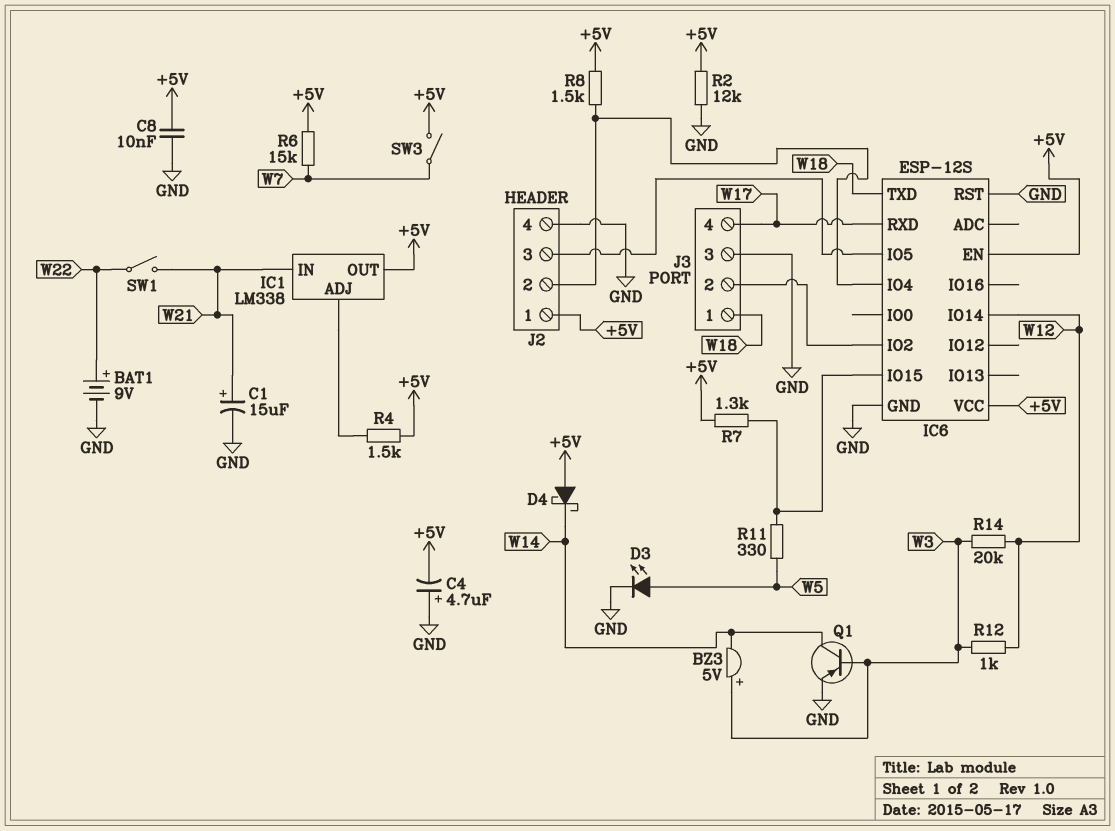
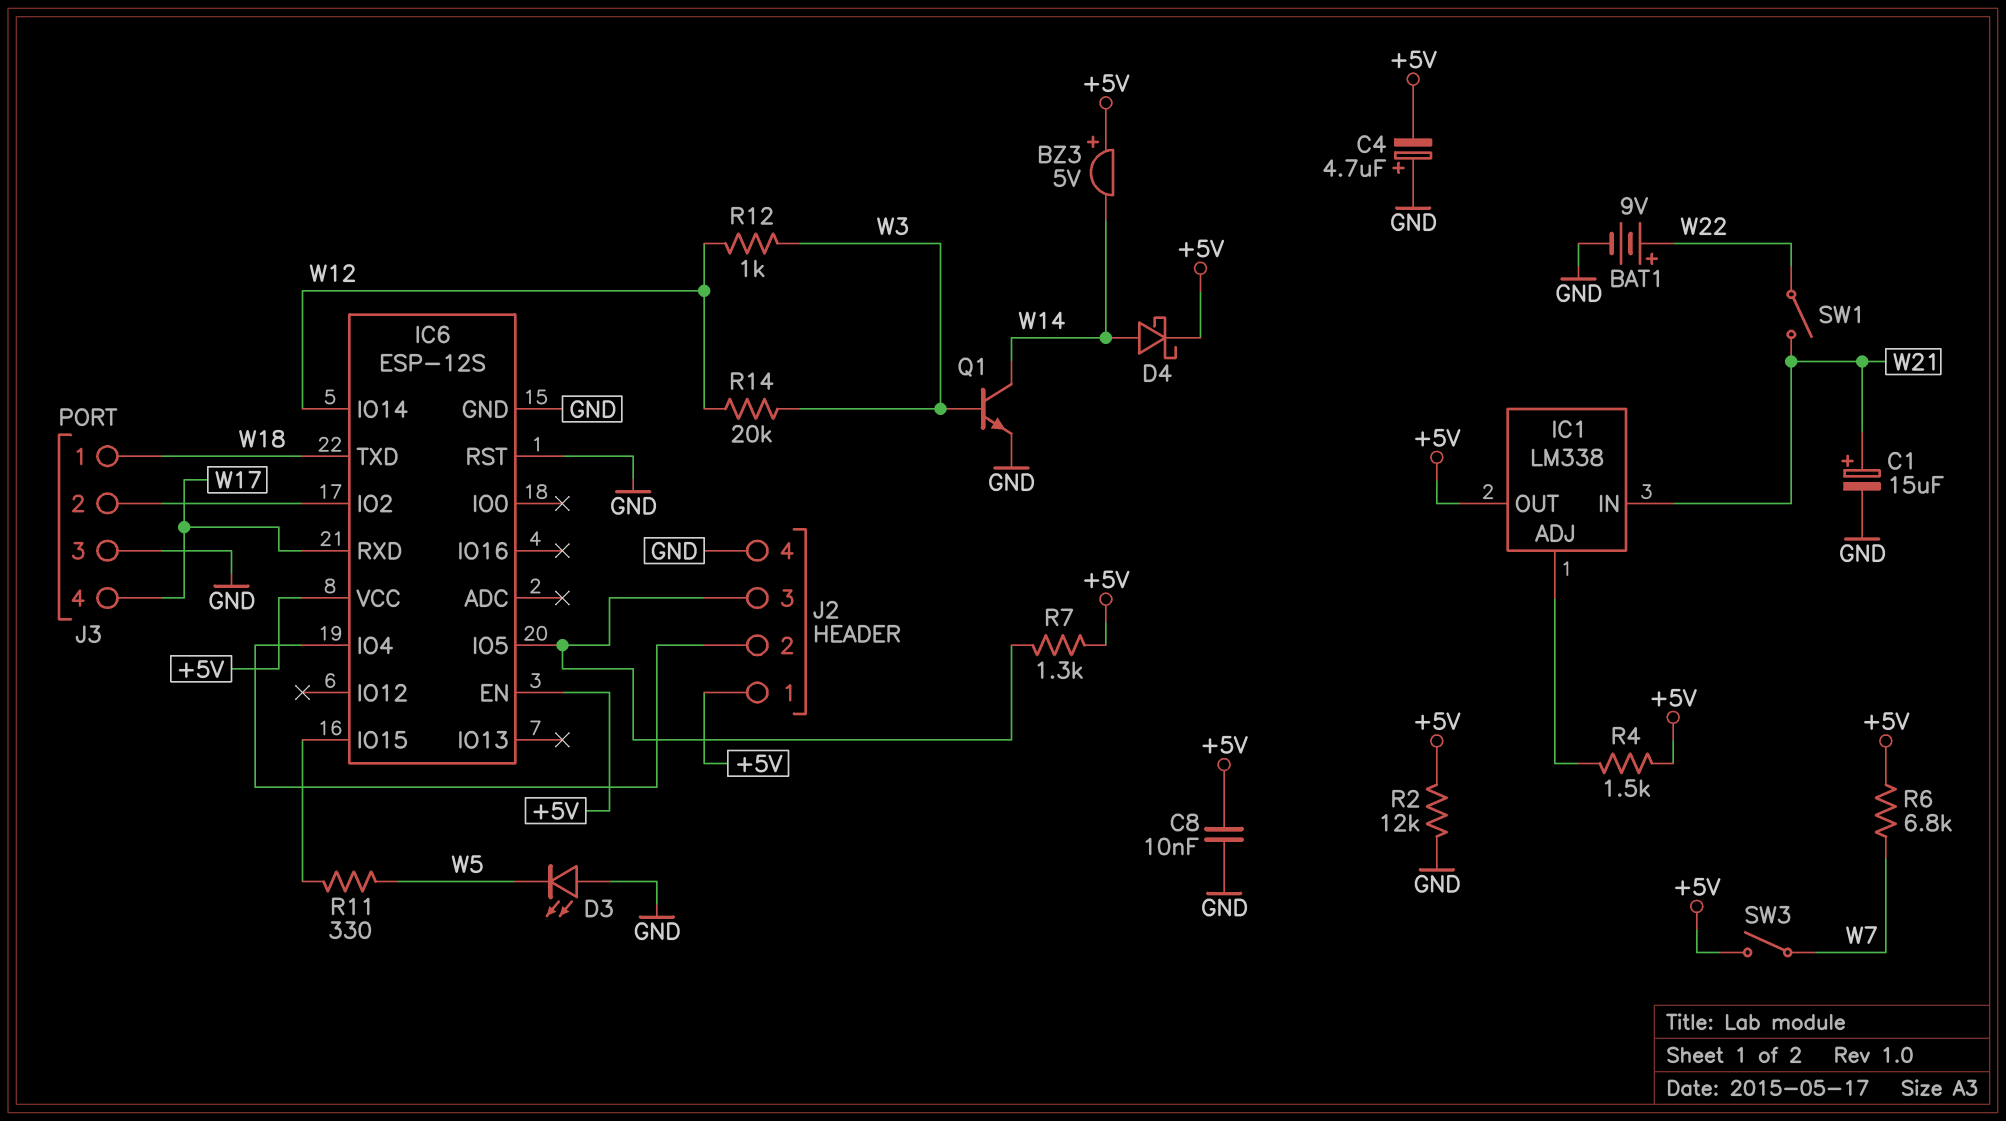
BZ3: buzzer 5V (plus W3, minus W14) -> buzzer 5V (plus +5V, minus W14)
D3: LED (A W5, K GND) -> LED (A GND, K W5)
D4: schottky (A +5V, K W14) -> schottky (A W14, K +5V)
Q1: PNP (B W3, C W14, E GND) -> NPN (B W3, C W14, E GND)
R6: 15k (+5V, W7) -> 6.8k (+5V, W7)
R7: 1.3k (+5V, IC6/IO15) -> 1.3k (+5V, IC6/IO5)
R8: 1.5k (+5V, IC6/IO4) -> none

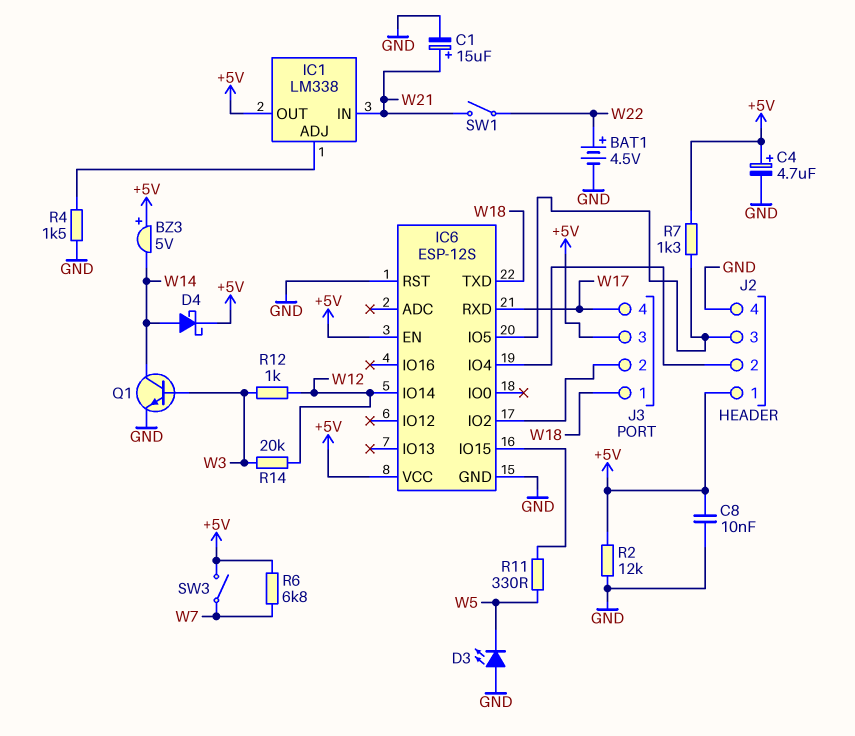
BAT1: 9V (plus W22, minus GND) -> 4.5V (plus W22, minus GND)
C4: 4.7uF (plus GND, minus +5V) -> 4.7uF (plus +5V, minus GND)
J3 pin 3: GND -> +5V
R4: 1.5k (+5V, IC1/ADJ) -> 1.5k (GND, IC1/ADJ)

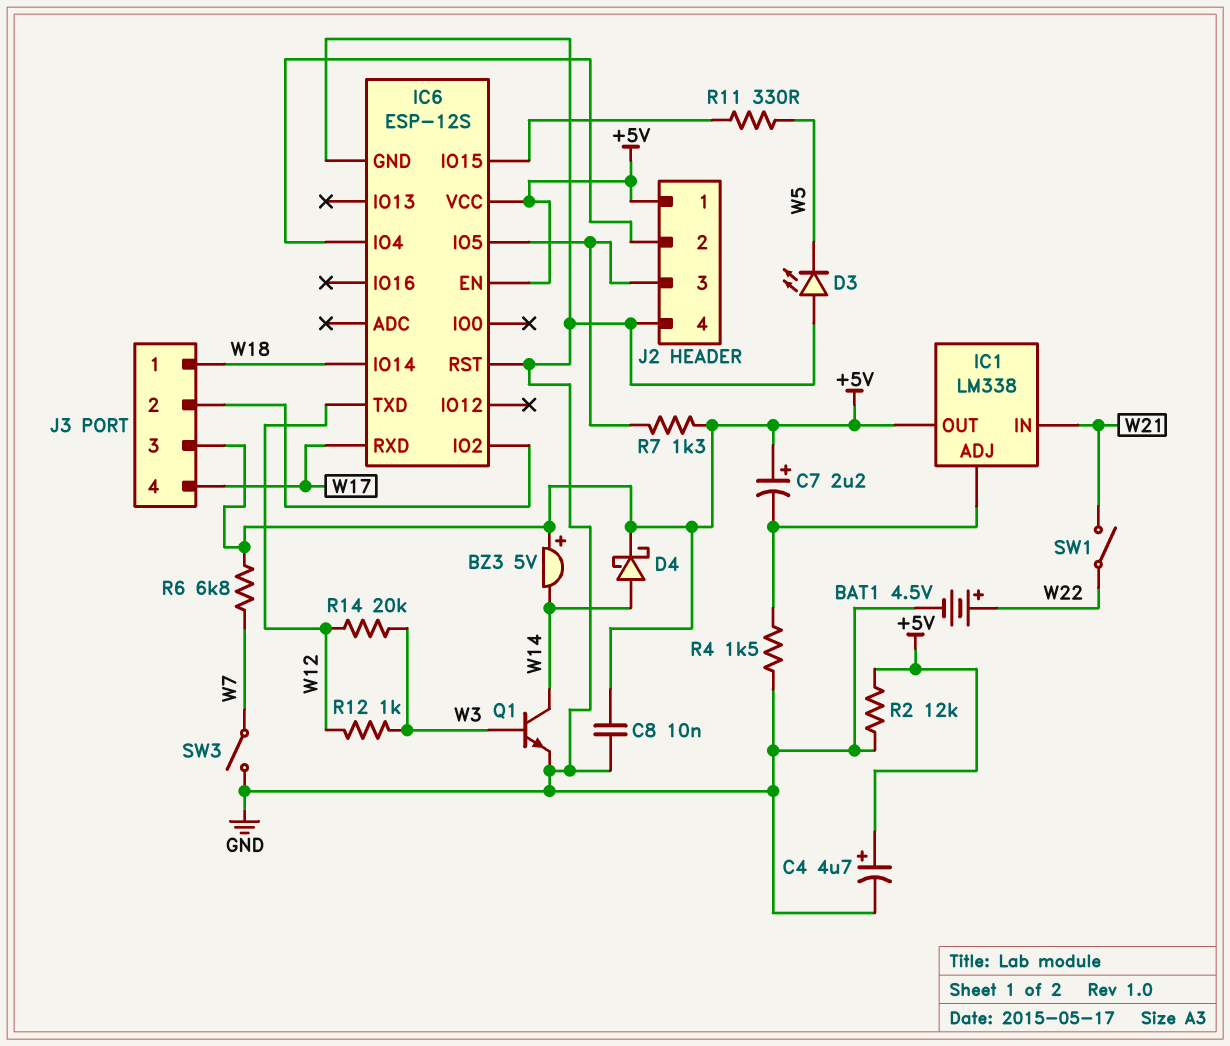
C1: 15uF (plus W21, minus GND) -> none
C7: none -> 2.2uF (plus +5V, minus IC1/ADJ)
IC6 pin IO14: W12 -> W18
IC6 pin TXD: W18 -> W12
SW3: switch (+5V, W7) -> switch (GND, W7)

